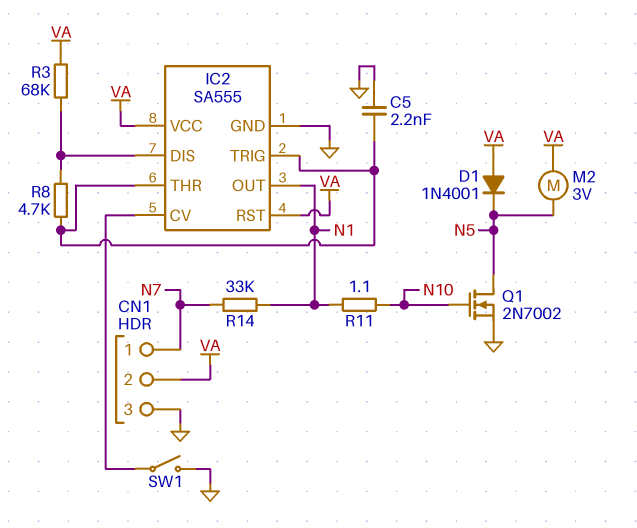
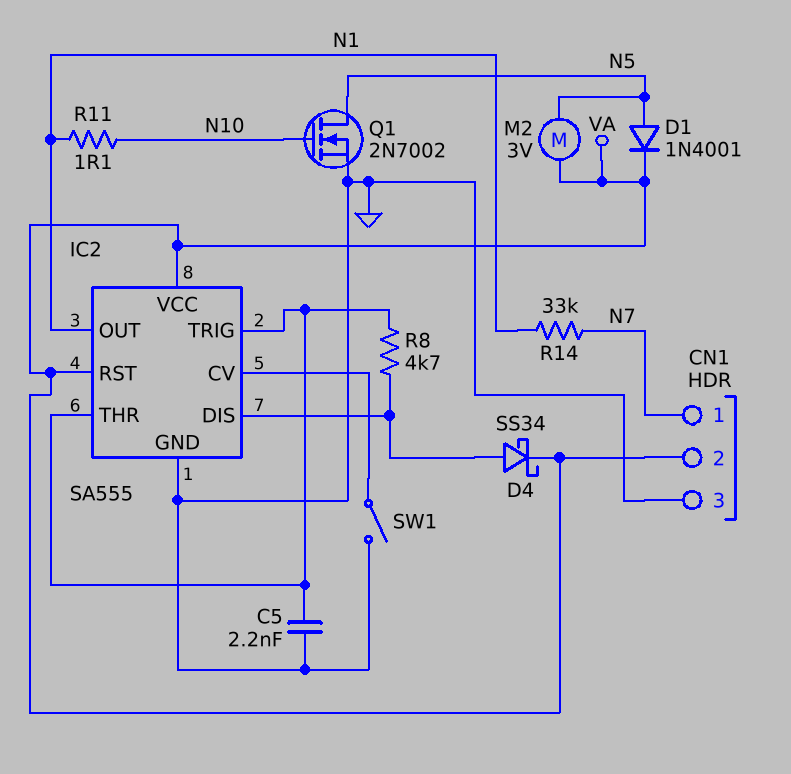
D1: diode 1N4001 (A VA, K N5) -> diode 1N4001 (A N5, K VA)
D4: none -> schottky SS34 (A IC2/DIS, K VA)
R3: 68k (IC2/DIS, VA) -> none

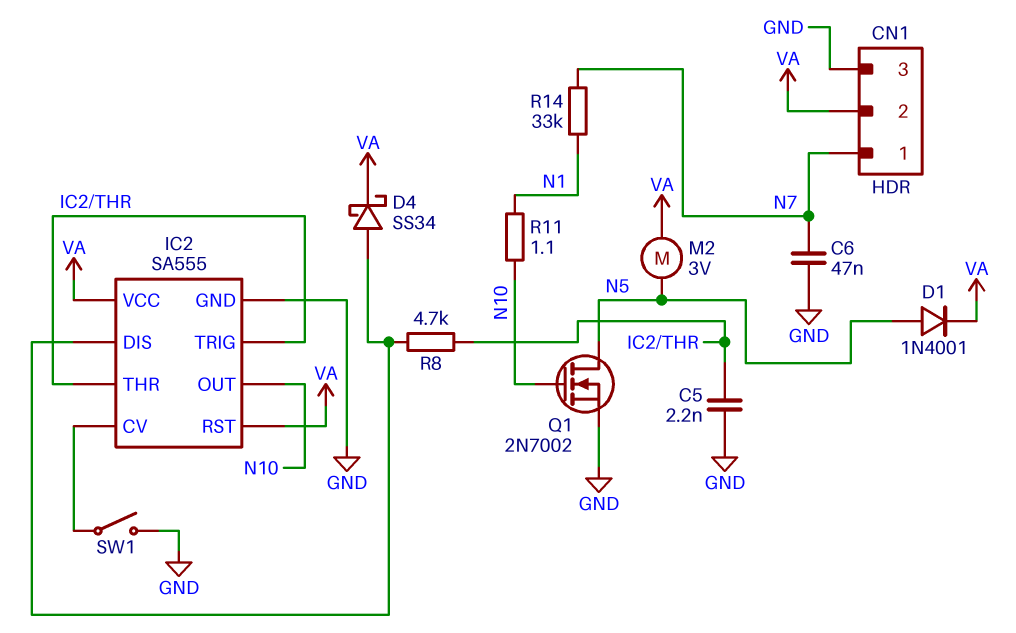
C6: none -> 47nF (GND, N7)
IC2 pin OUT: N1 -> N10

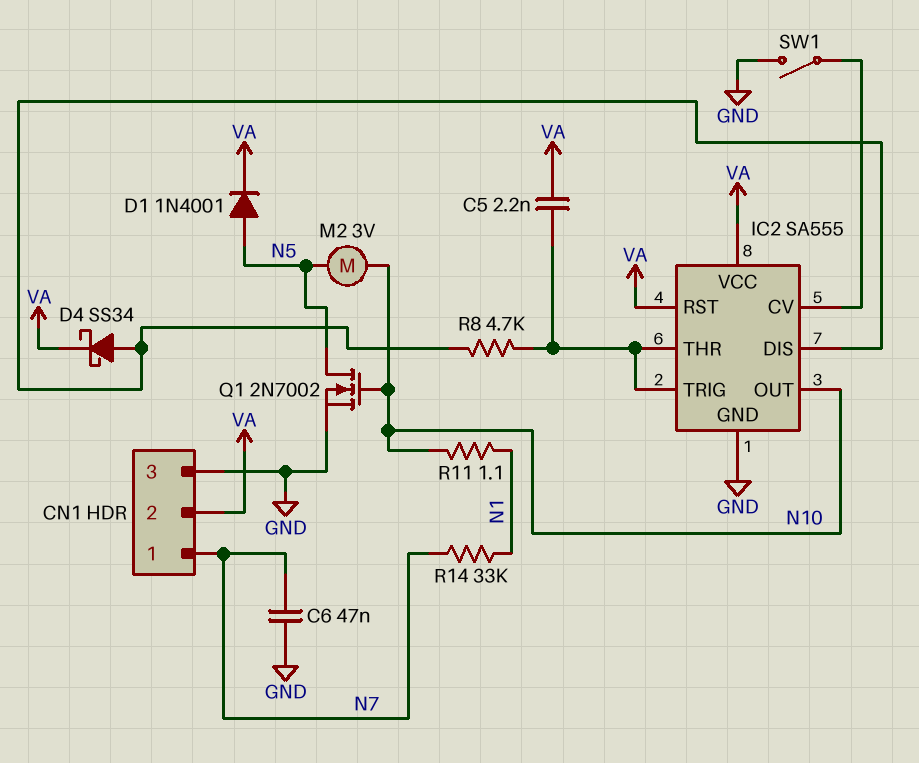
C5: 2.2nF (GND, IC2/THR) -> 2.2nF (IC2/THR, VA)
M2: motor 3V (N5, VA) -> motor 3V (N5, N10)

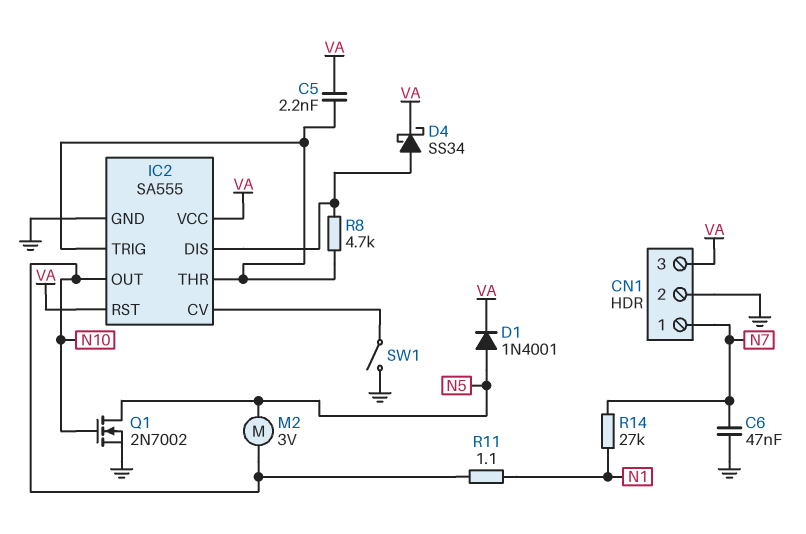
CN1 pin 2: VA -> GND
CN1 pin 3: GND -> VA
R14: 33k (N1, N7) -> 27k (N1, N7)

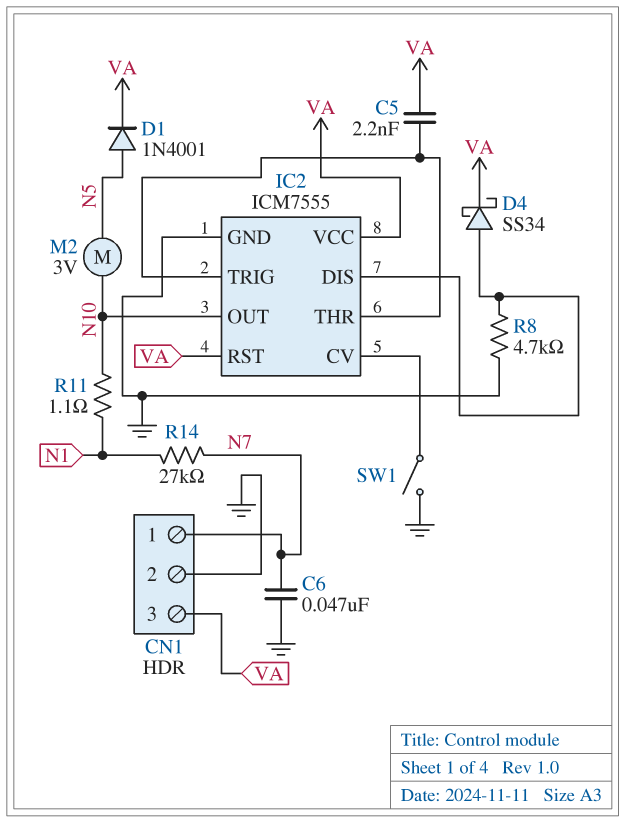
IC2: SA555 -> ICM7555
Q1: NMOS 2N7002 (G N10, D N5, S GND) -> none
R8: 4.7k (IC2/DIS, IC2/THR) -> 4.7k (GND, IC2/DIS)

